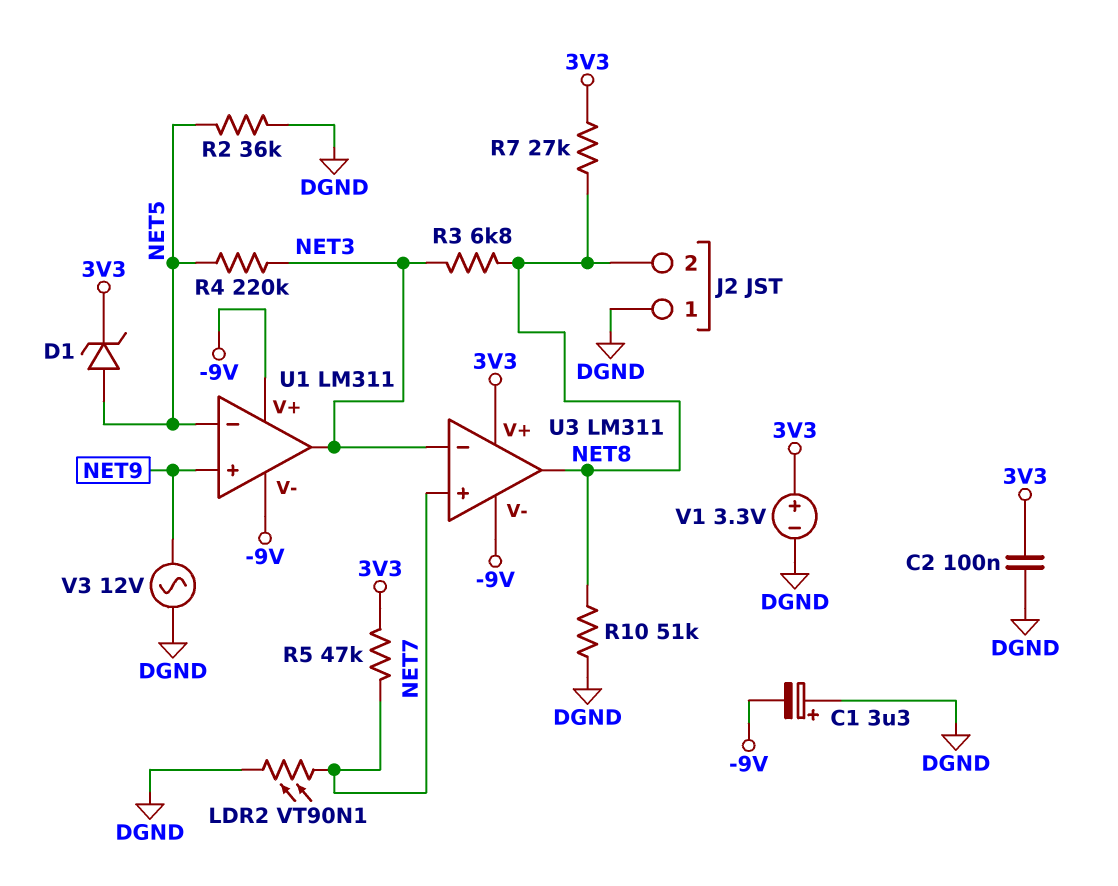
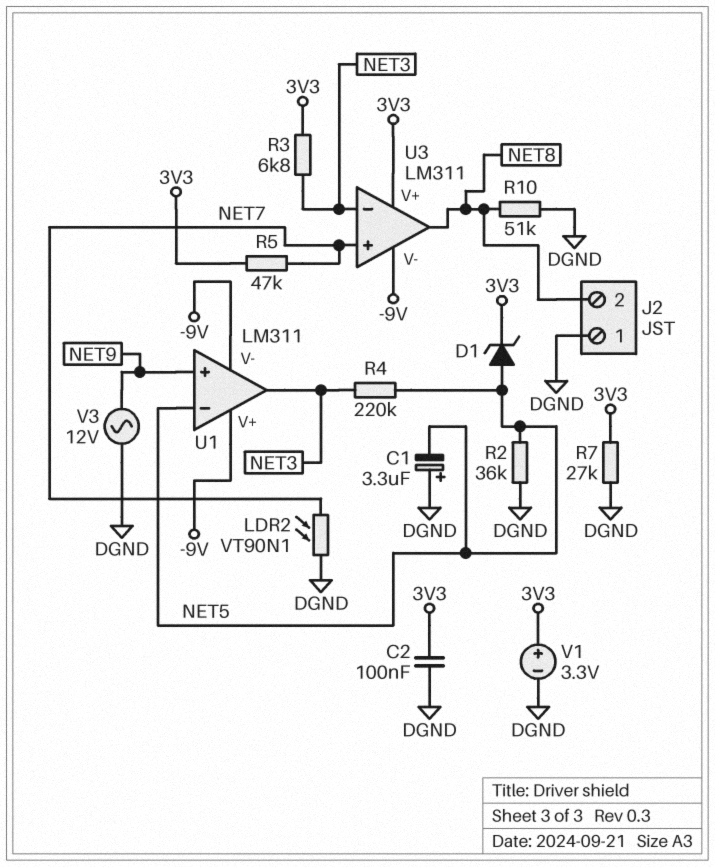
C1: 3.3uF (plus DGND, minus -9V) -> 3.3uF (plus DGND, minus NET5)
R3: 6.8k (NET3, NET8) -> 6.8k (3V3, NET3)
R7: 27k (3V3, NET8) -> 27k (3V3, DGND)

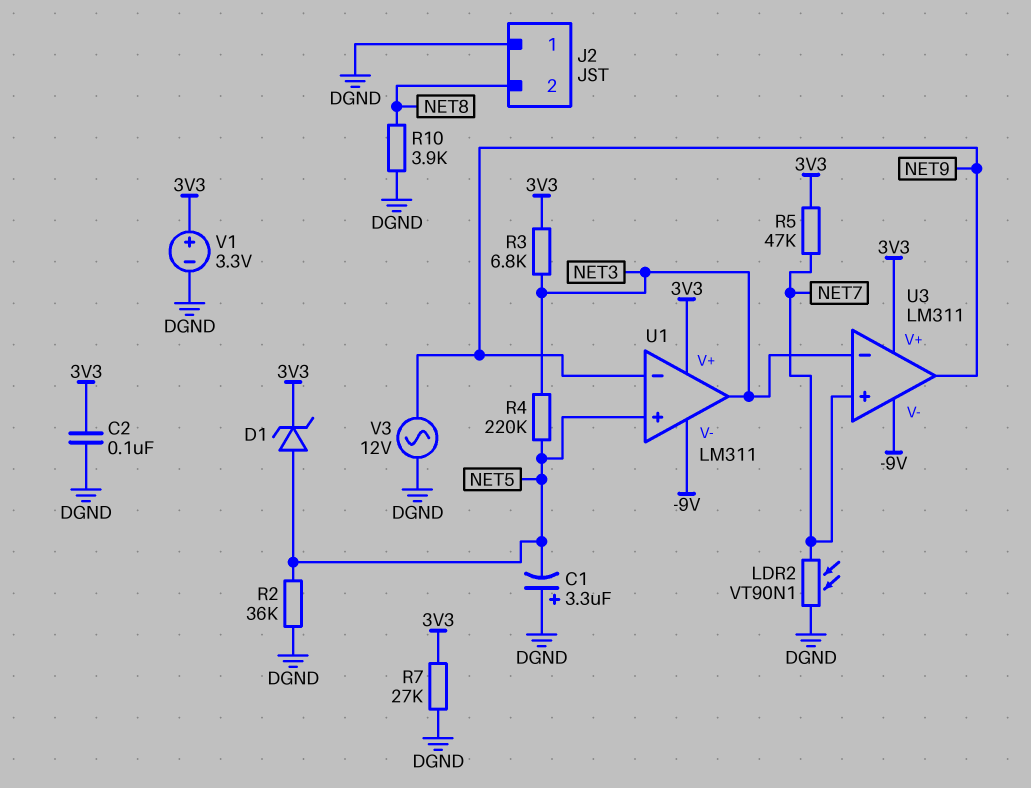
R10: 51k (DGND, NET8) -> 3.9k (DGND, NET8)
U1 pin V+: -9V -> 3V3
U1 pin in+: NET9 -> NET5
U1 pin in-: NET5 -> NET9
U3 pin out: NET8 -> NET9

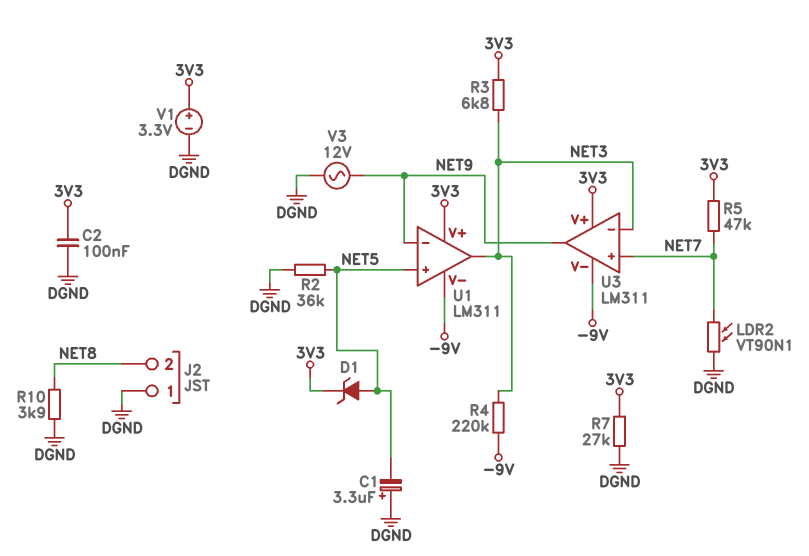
R4: 220k (NET3, NET5) -> 220k (-9V, NET3)

